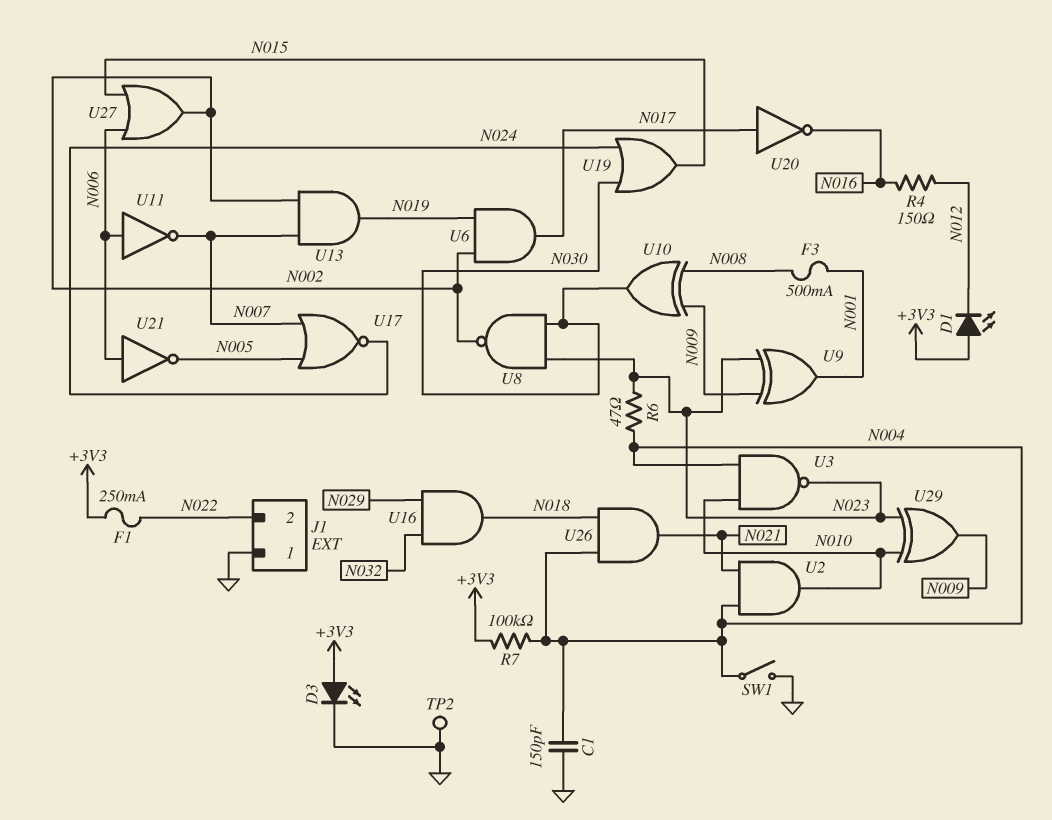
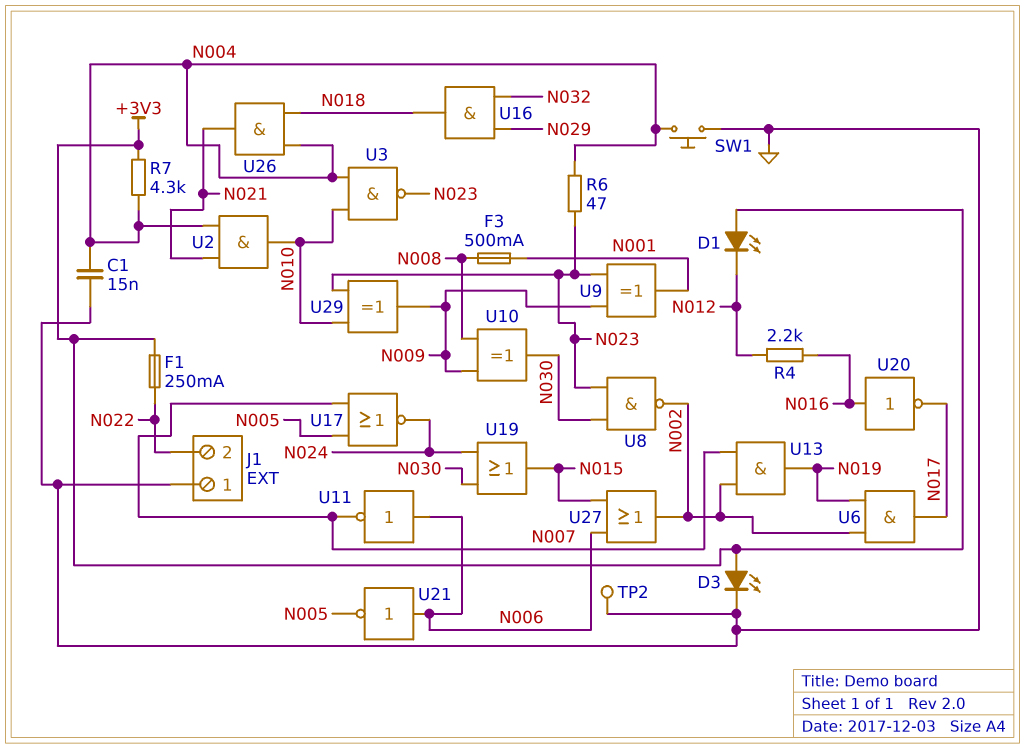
C1: 150pF (GND, N004) -> 15nF (GND, N004)
R4: 150 (N012, N016) -> 2.2k (N012, N016)
R7: 100k (+3V3, N004) -> 4.3k (+3V3, N004)
SW1: switch (GND, N004) -> button (GND, N004)
U20: NOT (in N017, out N016) -> NOT (in N016, out N017)

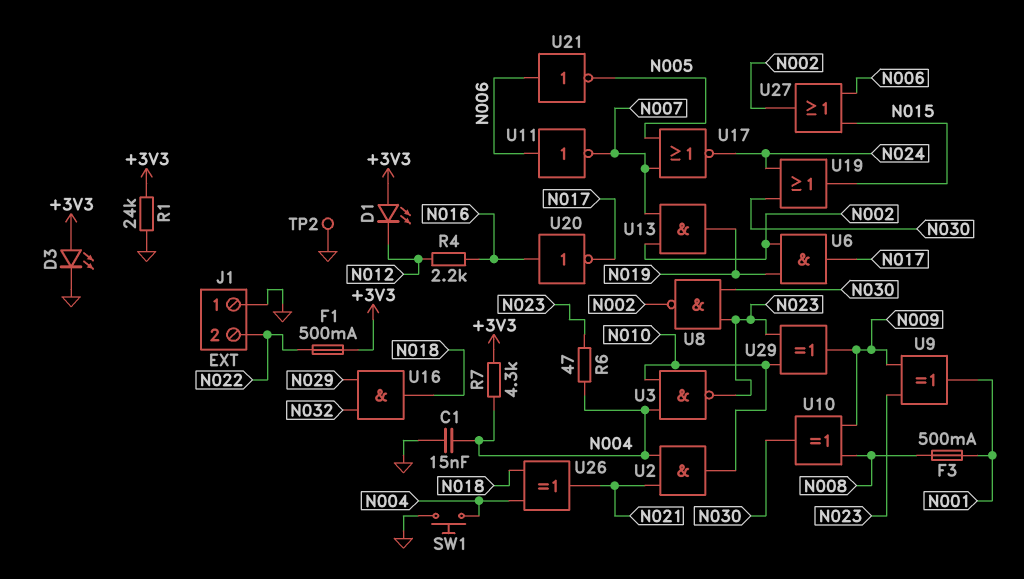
F1: 250mA (+3V3, N022) -> 500mA (+3V3, N022)
R1: none -> 24k (+3V3, GND)
U26: AND (in N004, in N018, out N021) -> XOR (in N004, in N018, out N021)

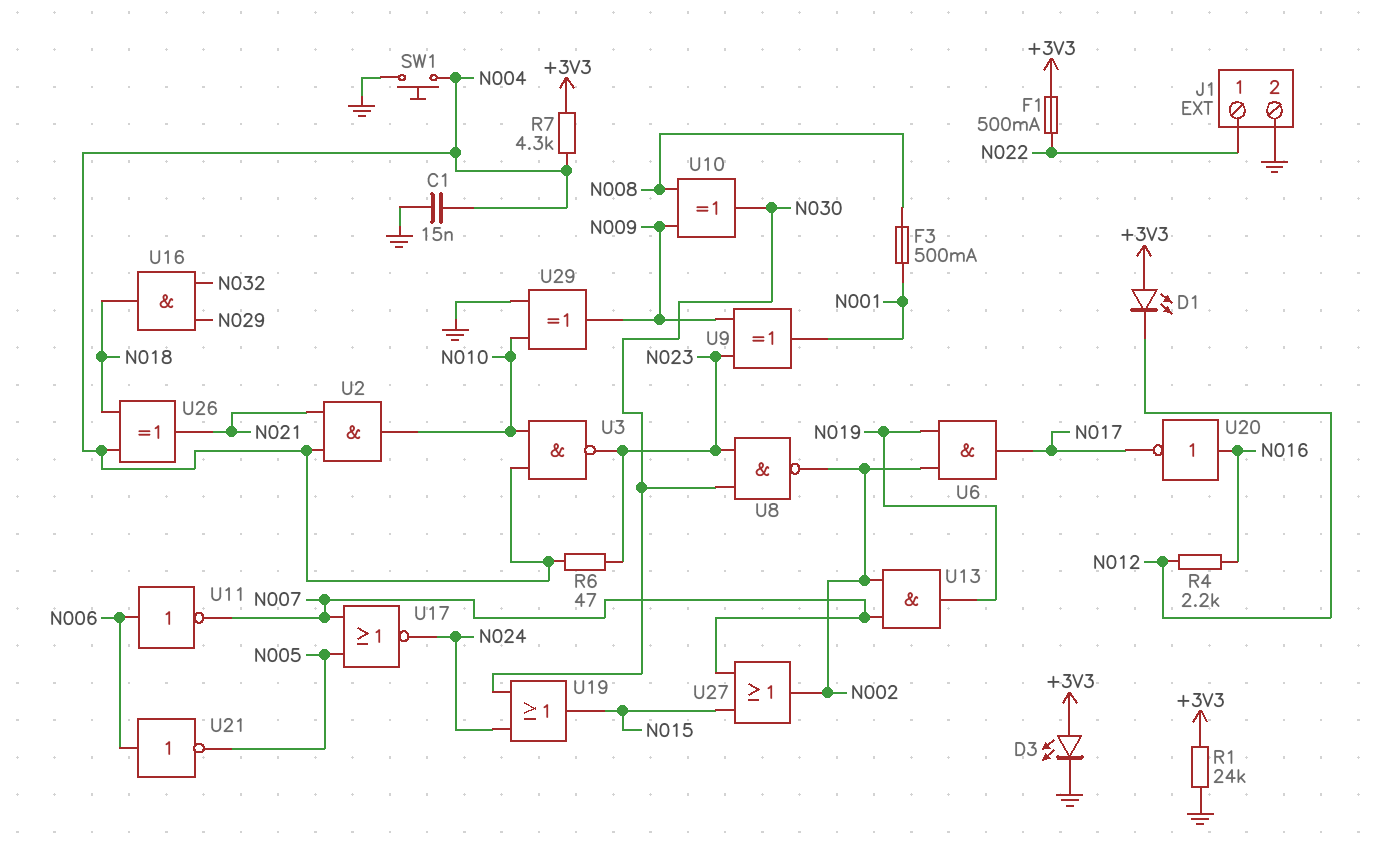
J1 pin 1: GND -> N022
J1 pin 2: N022 -> GND
TP2: test point (GND) -> none
U27: OR (in N006, in N015, out N002) -> OR (in N007, in N015, out N002)
U29: XOR (in N010, in N023, out N009) -> XOR (in GND, in N010, out N009)

